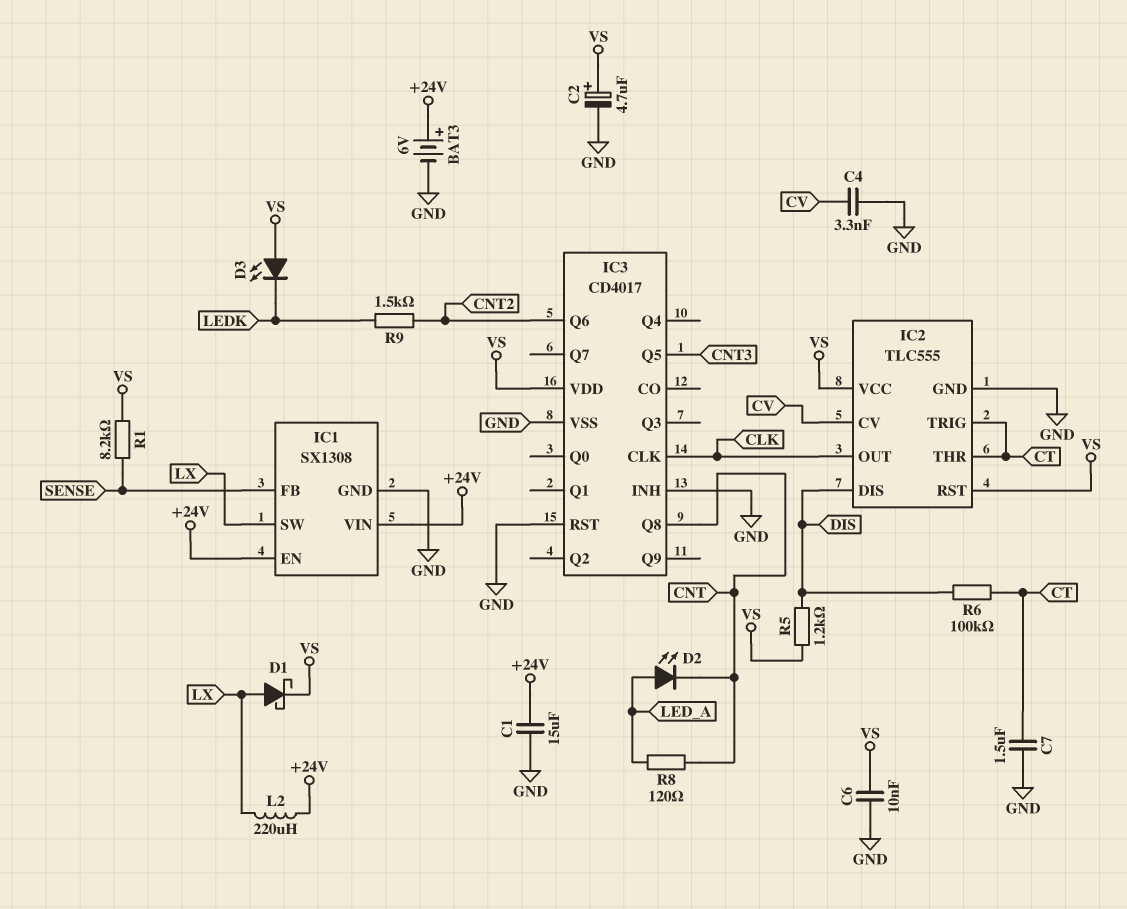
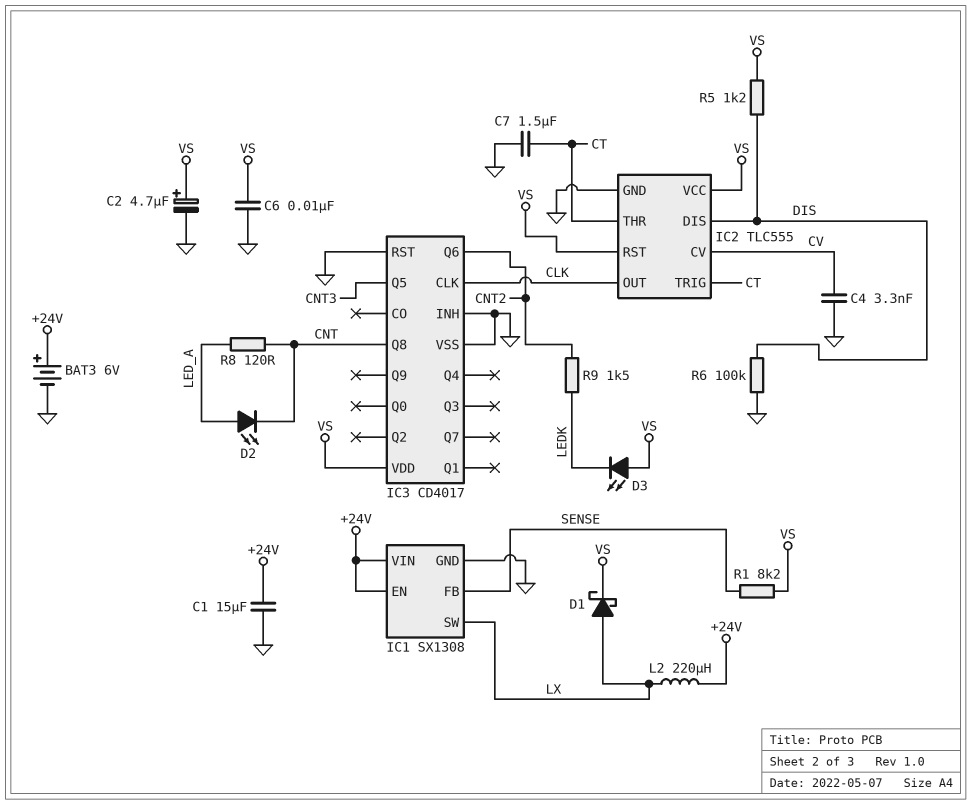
R6: 100k (CT, DIS) -> 100k (DIS, GND)

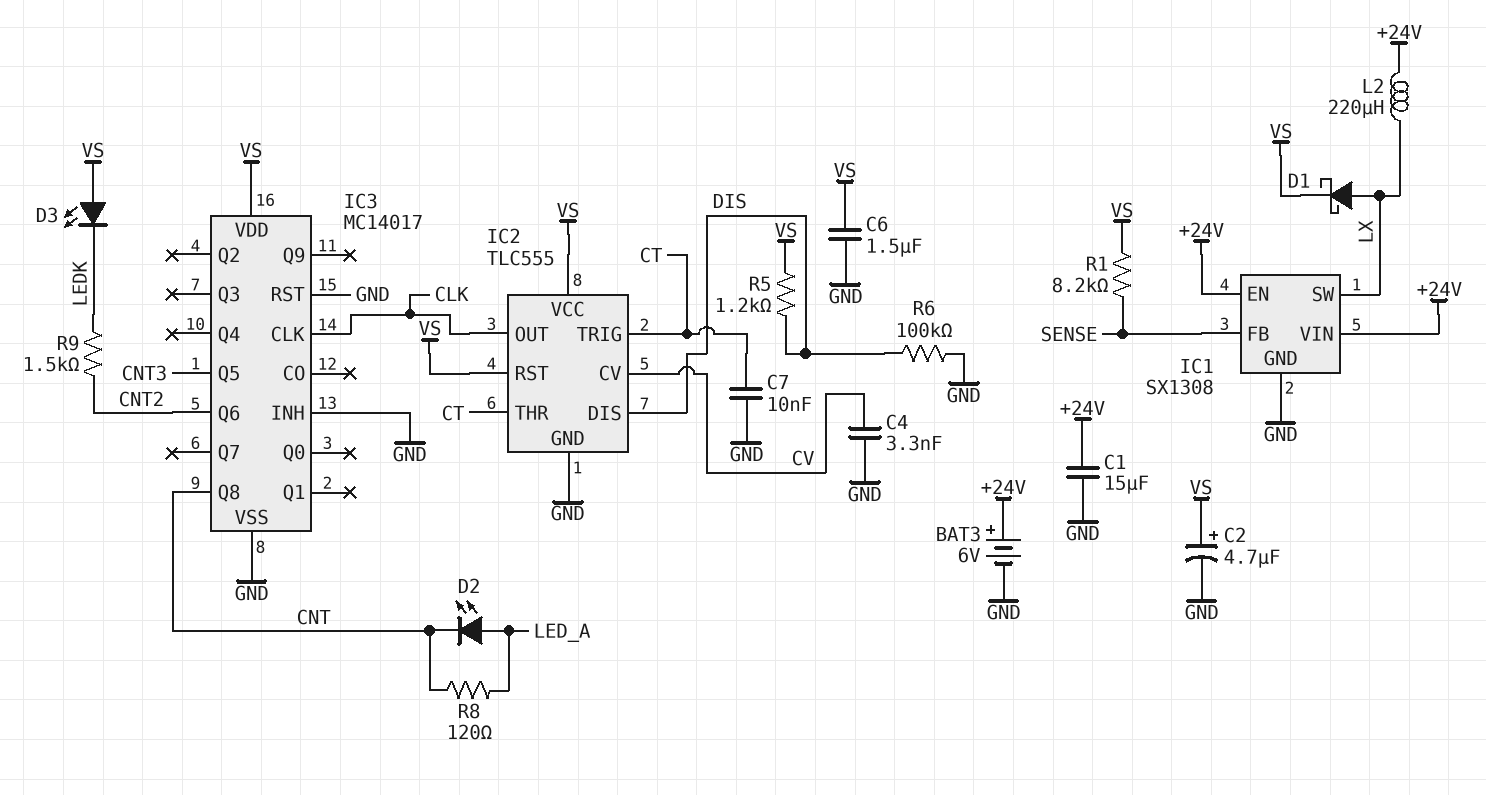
C6: 10nF (GND, VS) -> 1.5uF (GND, VS)
C7: 1.5uF (CT, GND) -> 10nF (CT, GND)
IC3: CD4017 -> MC14017

